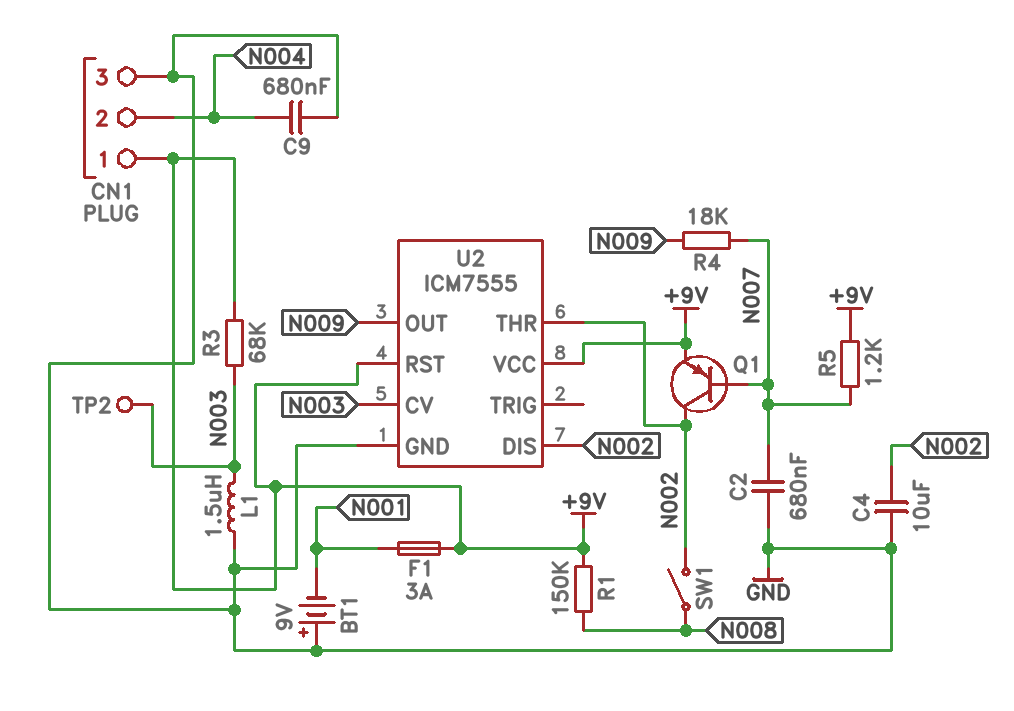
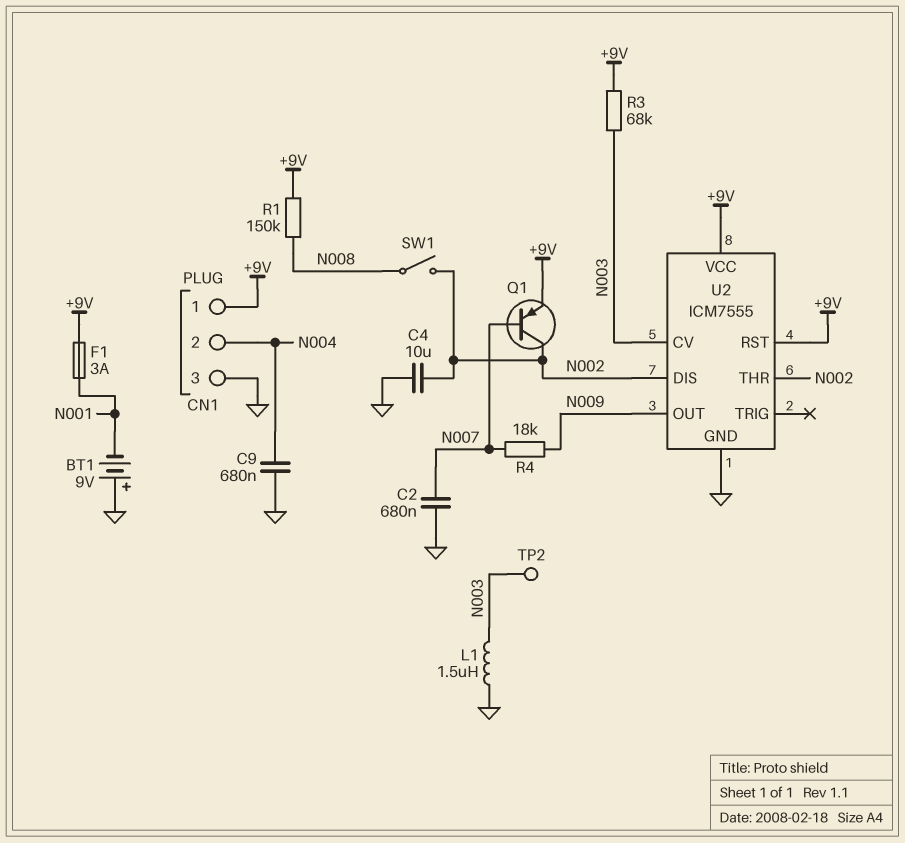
R5: 1.2k (+9V, N007) -> none

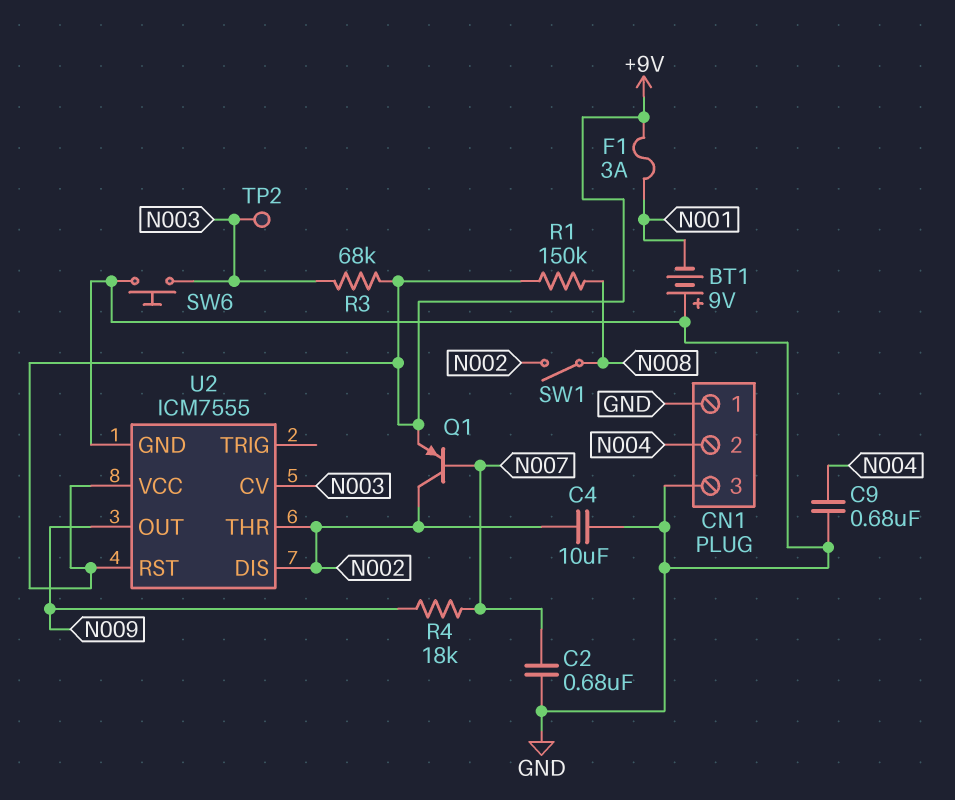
CN1 pin 1: +9V -> GND
L1: 1.5uH (GND, N003) -> none
SW6: none -> button (GND, N003)

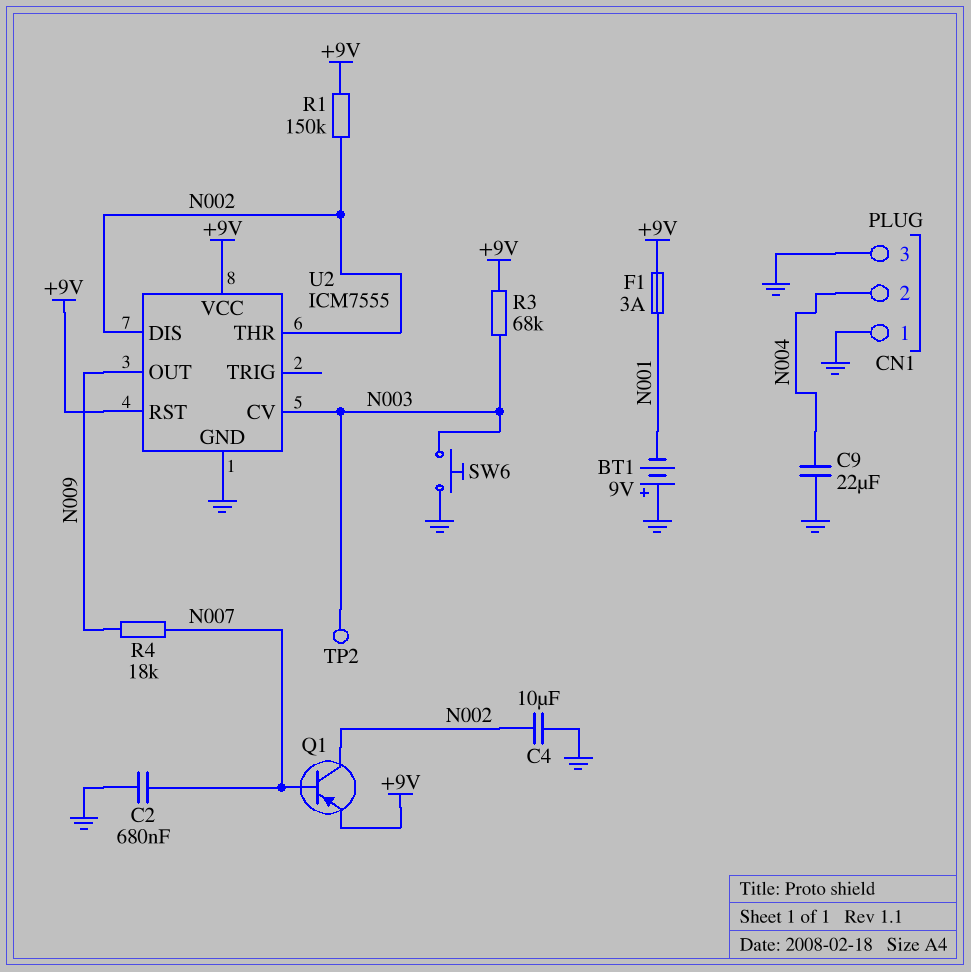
C9: 680nF (GND, N004) -> 22uF (GND, N004)
R1: 150k (+9V, N008) -> 150k (+9V, N002)
SW1: switch (N002, N008) -> none

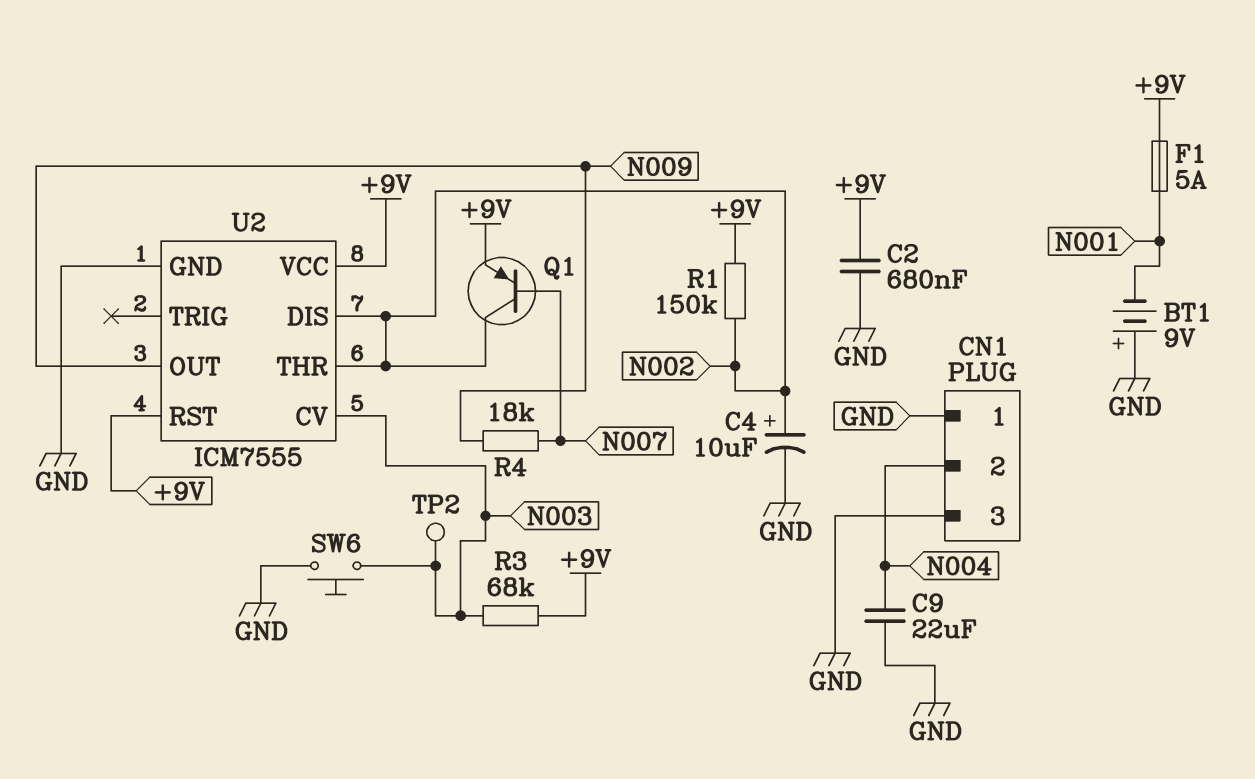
C2: 680nF (GND, N007) -> 680nF (+9V, GND)
C4: 10uF (GND, N002) -> 10uF (plus N002, minus GND)
F1: 3A (+9V, N001) -> 5A (+9V, N001)

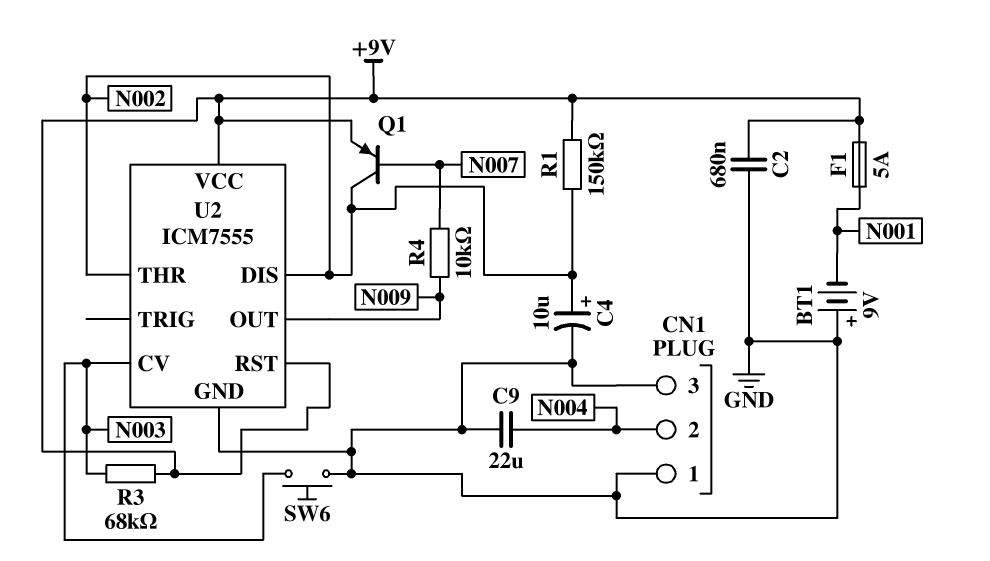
R4: 18k (N007, N009) -> 10k (N007, N009)
TP2: test point (N003) -> none

